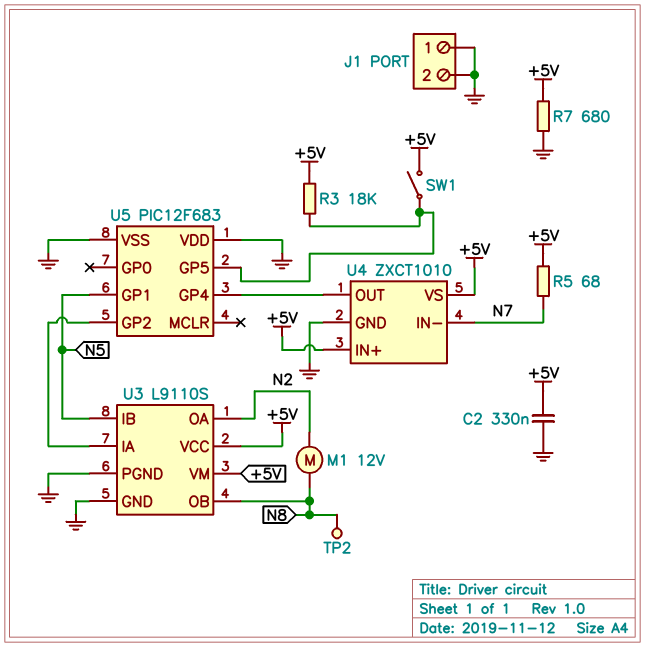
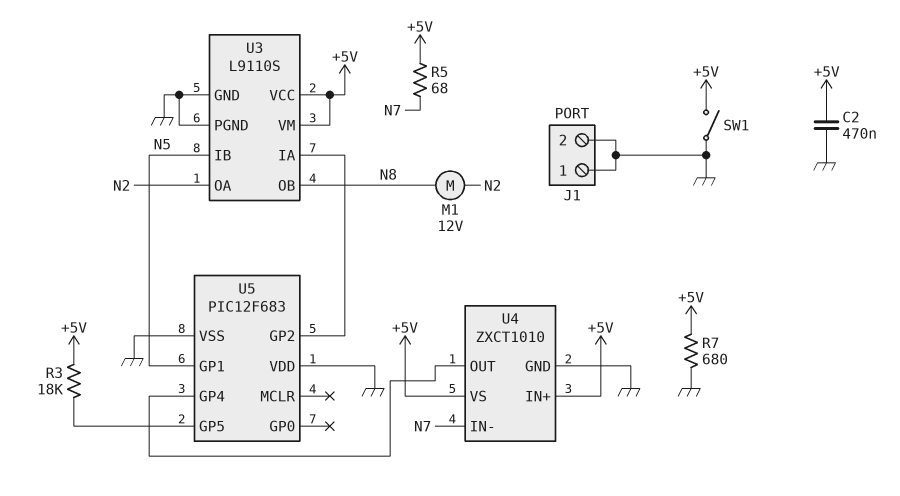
C2: 330nF (+5V, GND) -> 470nF (+5V, GND)
SW1: switch (+5V, U5/GP5) -> switch (+5V, GND)
TP2: test point (N8) -> none

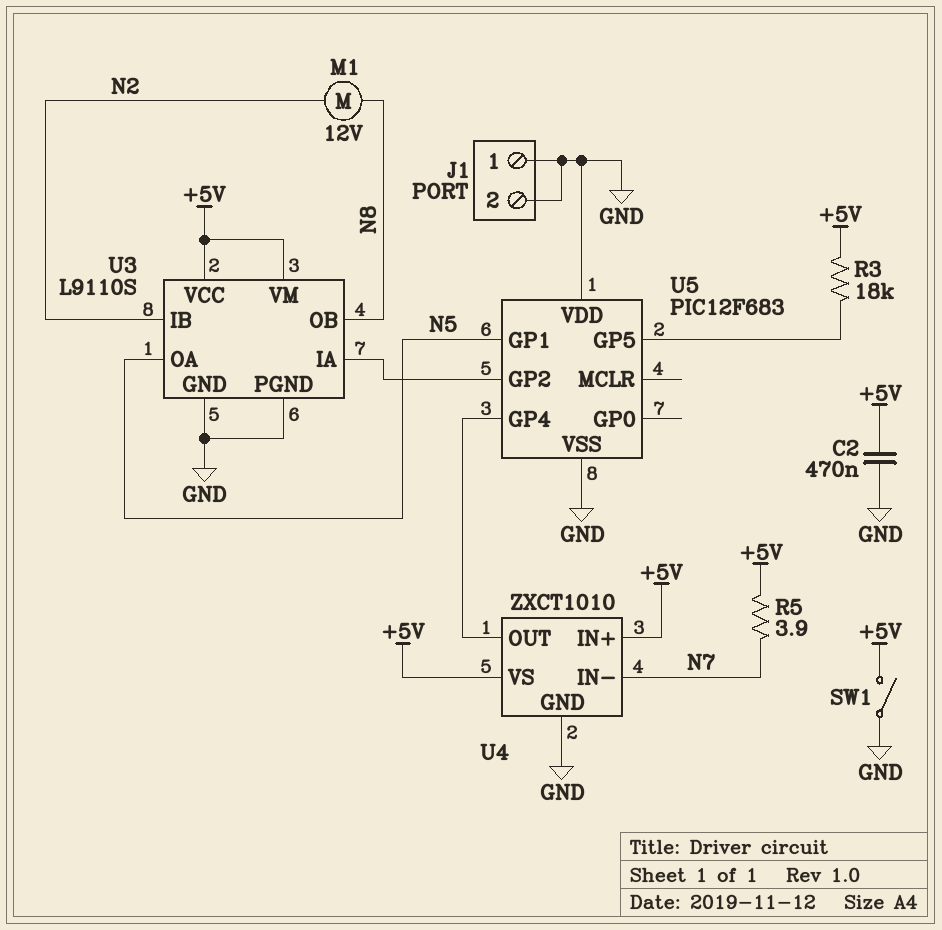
R5: 68 (+5V, N7) -> 3.9 (+5V, N7)
R7: 680 (+5V, GND) -> none
U3 pin IB: N5 -> N2
U3 pin OA: N2 -> N5

